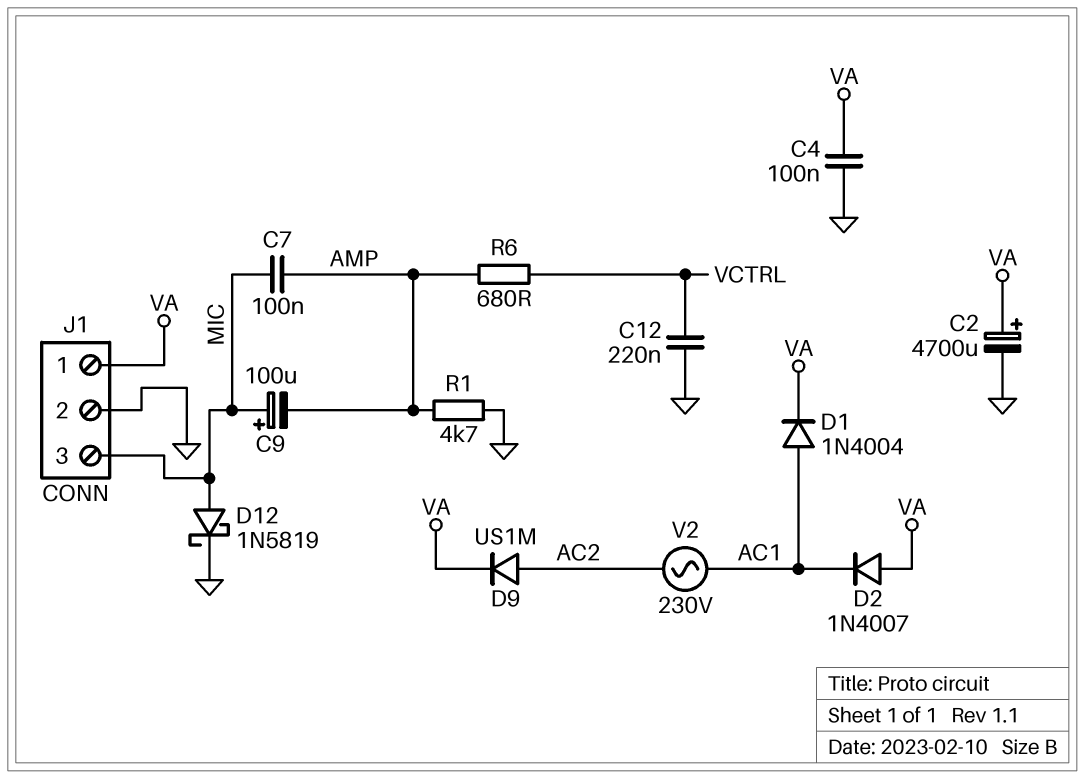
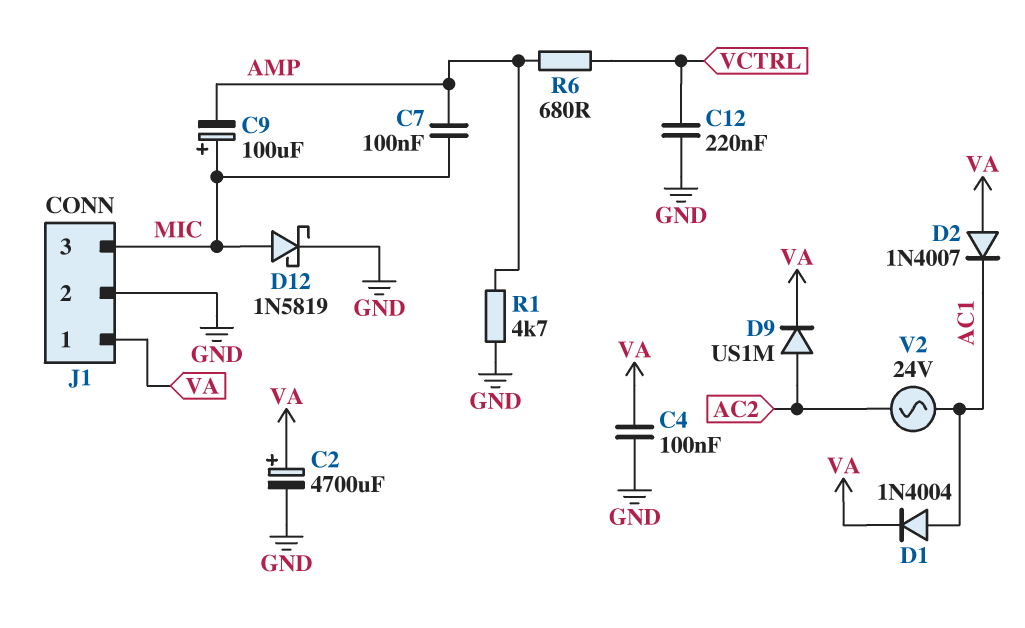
V2: AC 230V (AC1, AC2) -> AC 24V (AC1, AC2)

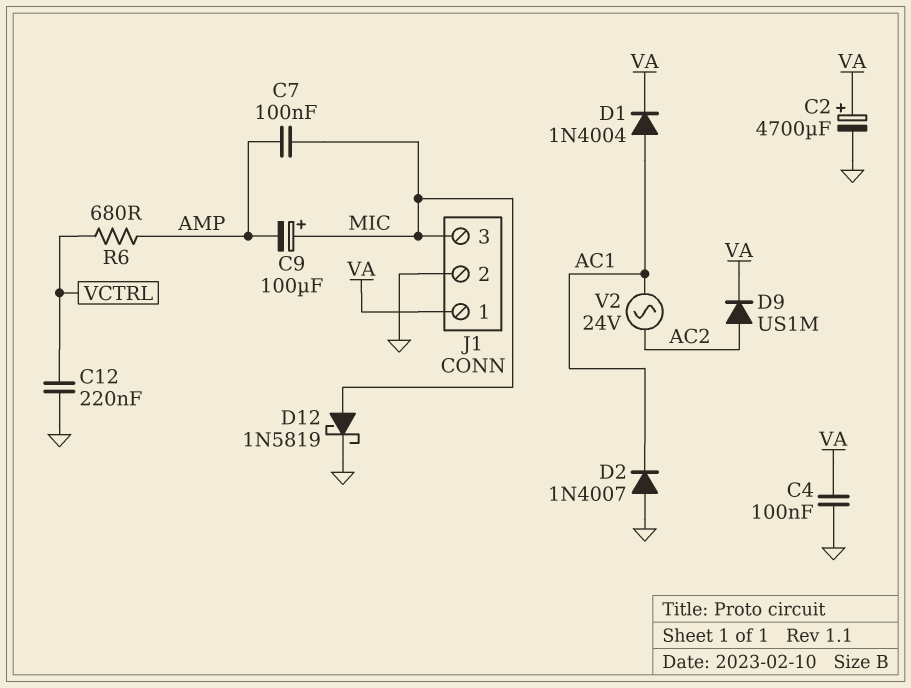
D2: diode 1N4007 (A VA, K AC1) -> diode 1N4007 (A GND, K AC1)
R1: 4.7k (AMP, GND) -> none

